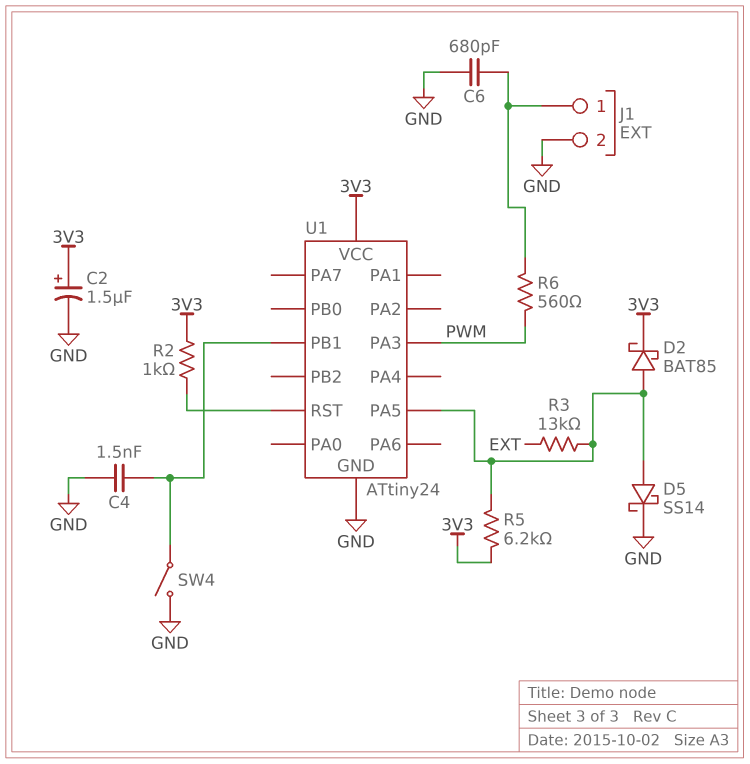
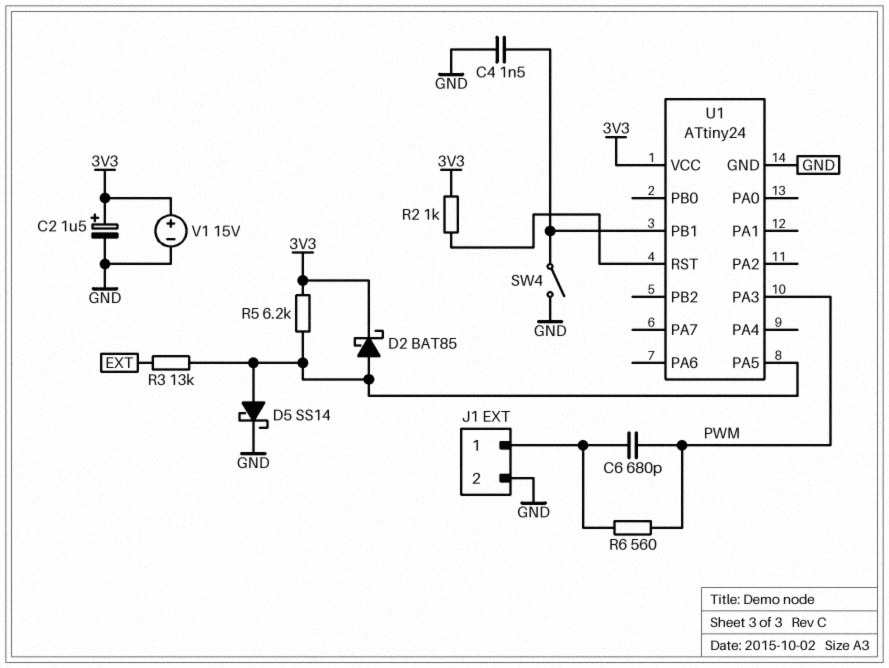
C6: 680pF (GND, J1/1) -> 680pF (J1/1, PWM)
V1: none -> 15V (plus 3V3, minus GND)

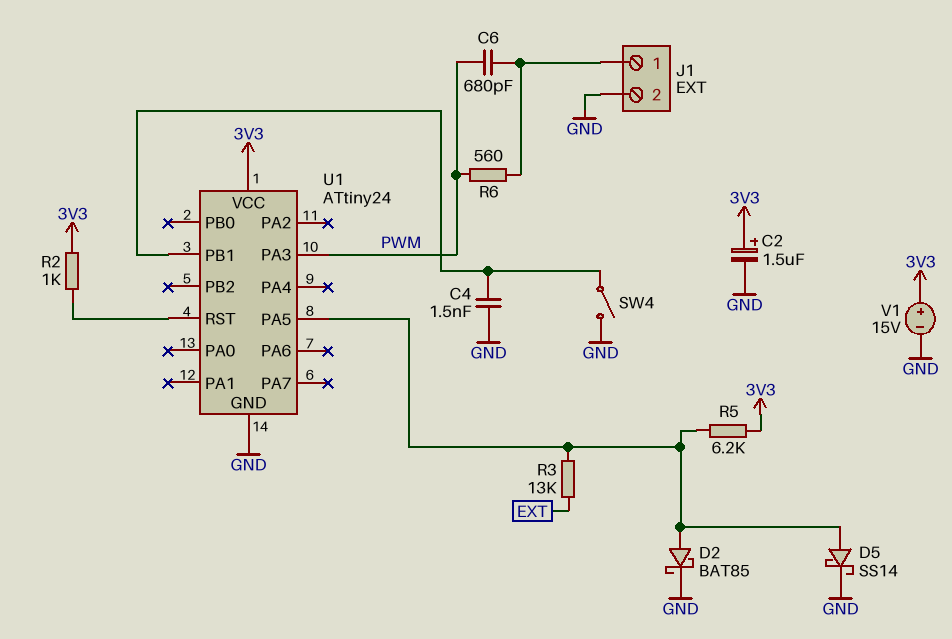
D2: schottky BAT85 (A U1/PA5, K 3V3) -> schottky BAT85 (A U1/PA5, K GND)

